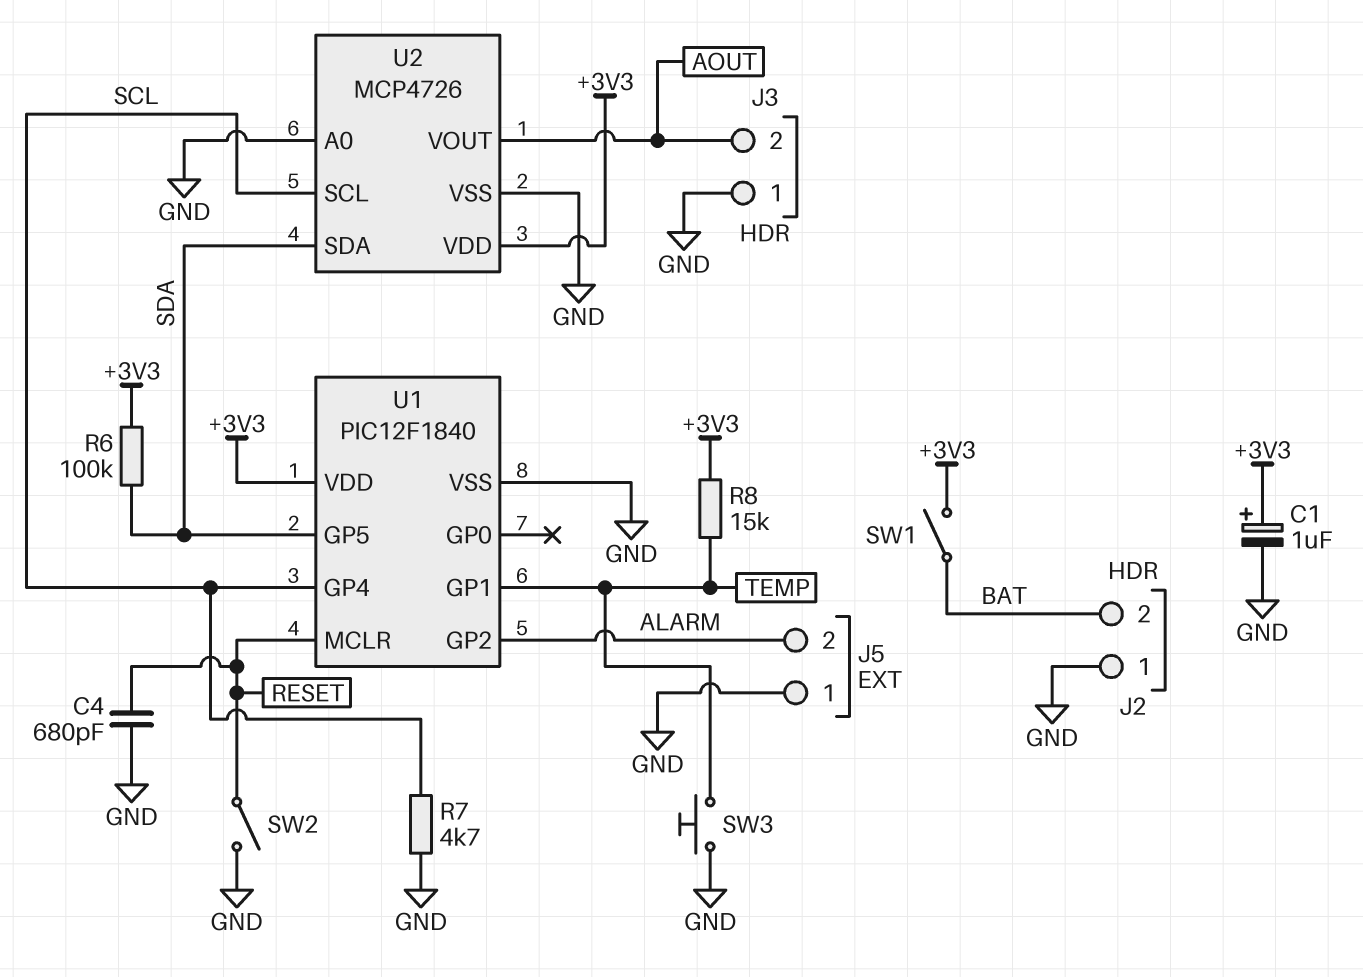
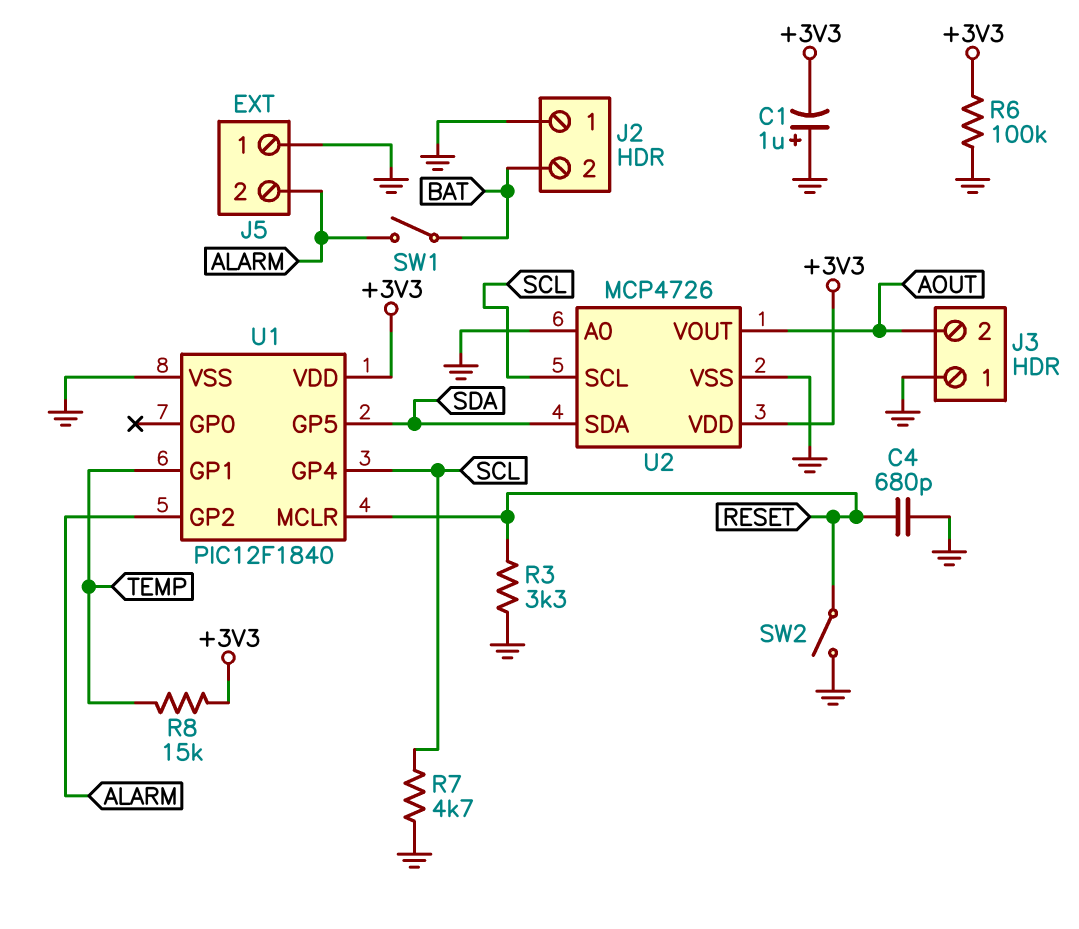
C1: 1uF (plus +3V3, minus GND) -> 1uF (plus GND, minus +3V3)
R3: none -> 3.3k (GND, RESET)
R6: 100k (+3V3, SDA) -> 100k (+3V3, GND)
SW1: switch (+3V3, BAT) -> switch (ALARM, BAT)
SW3: button (GND, TEMP) -> none

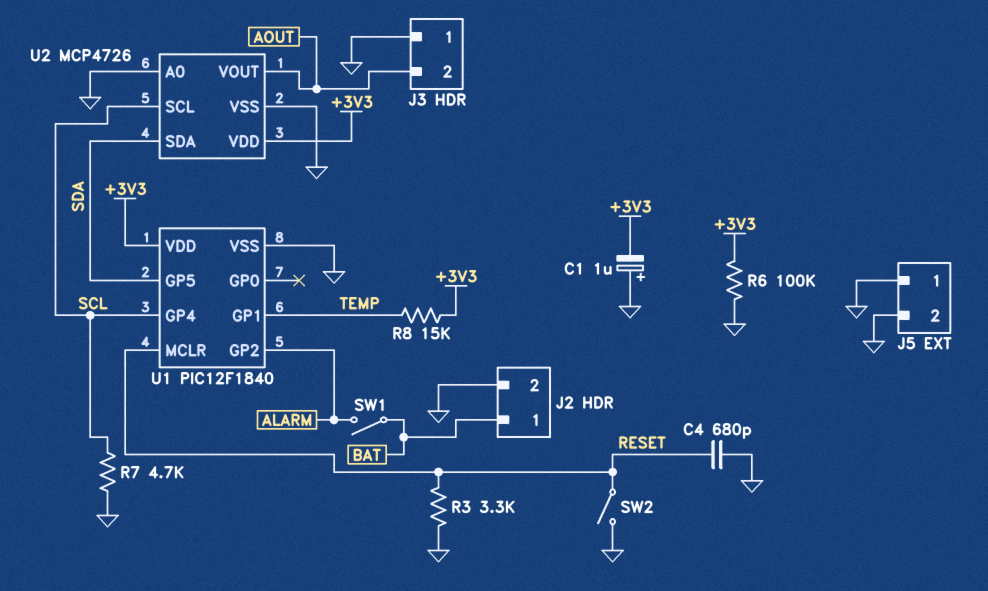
J2 pin 1: GND -> BAT
J2 pin 2: BAT -> GND
J5 pin 2: ALARM -> GND

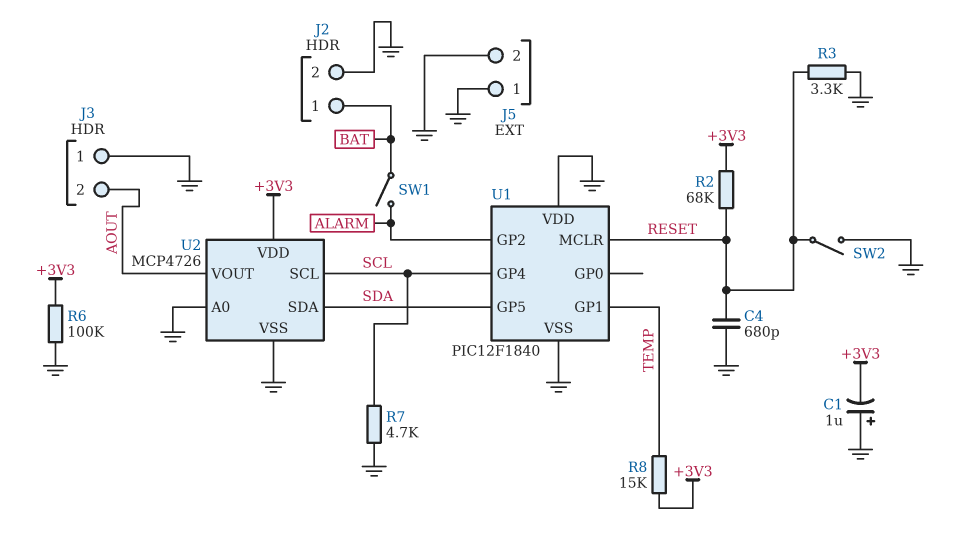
R2: none -> 68k (+3V3, RESET)
U1 pin VDD: +3V3 -> GND

